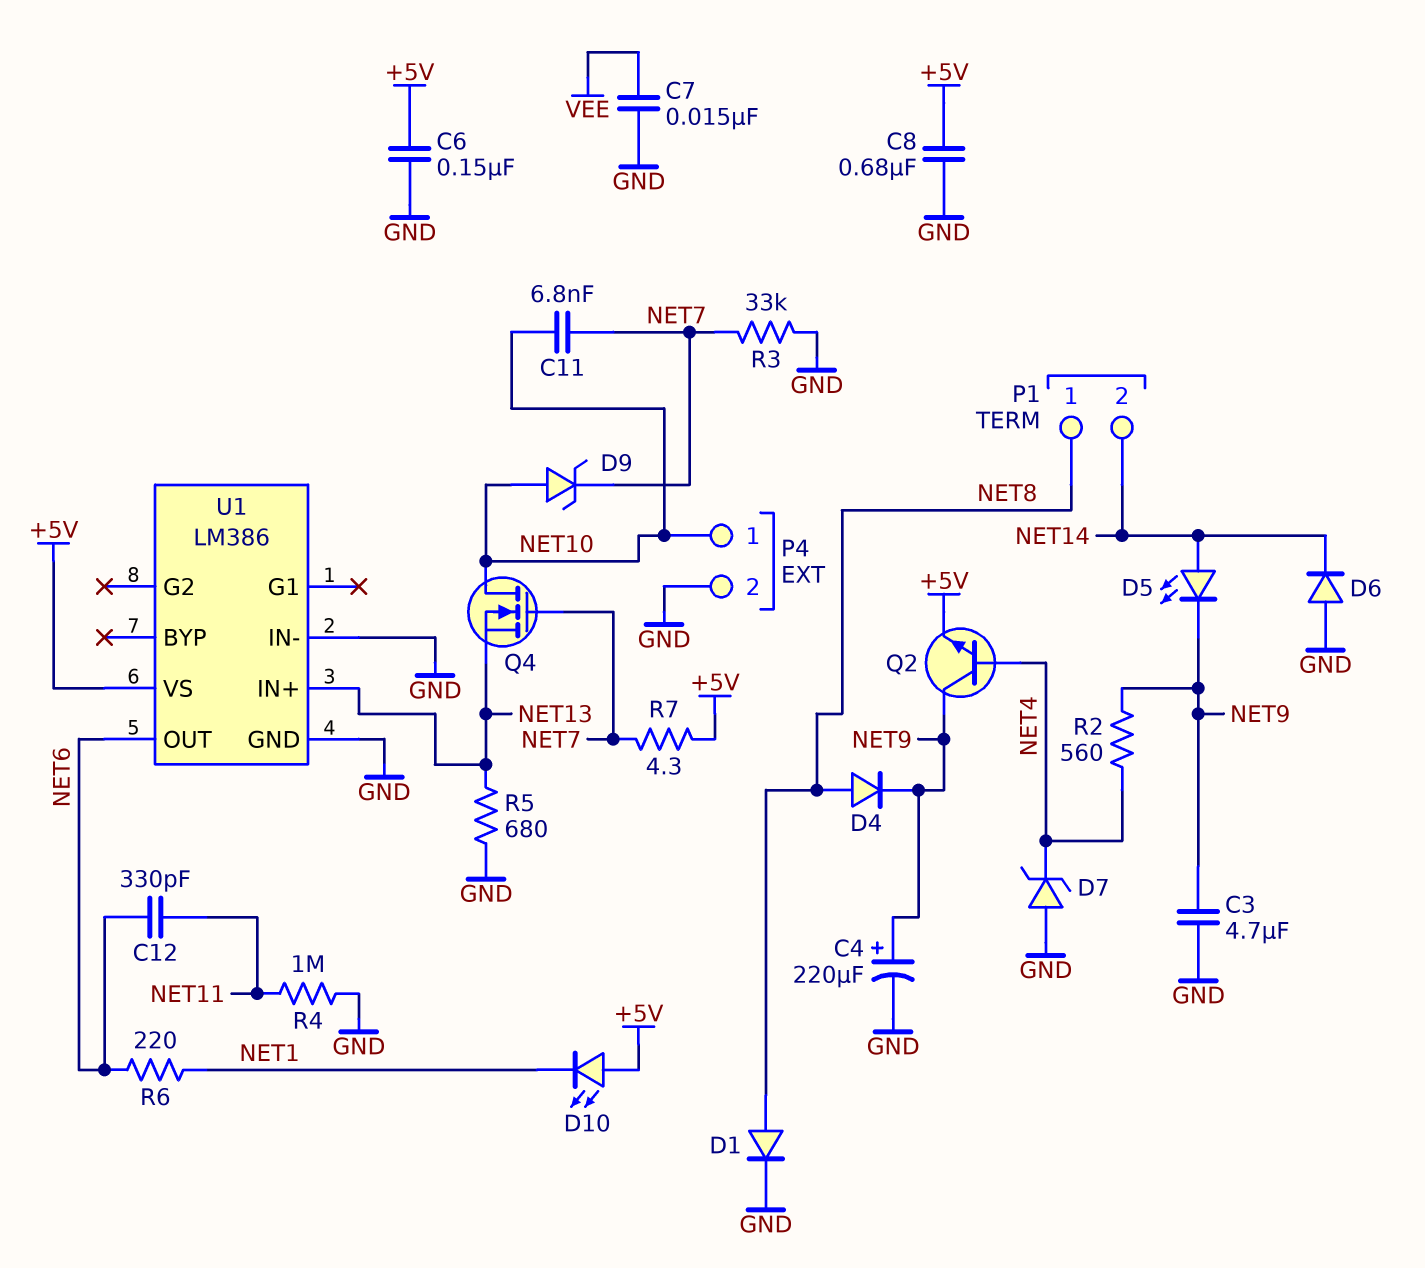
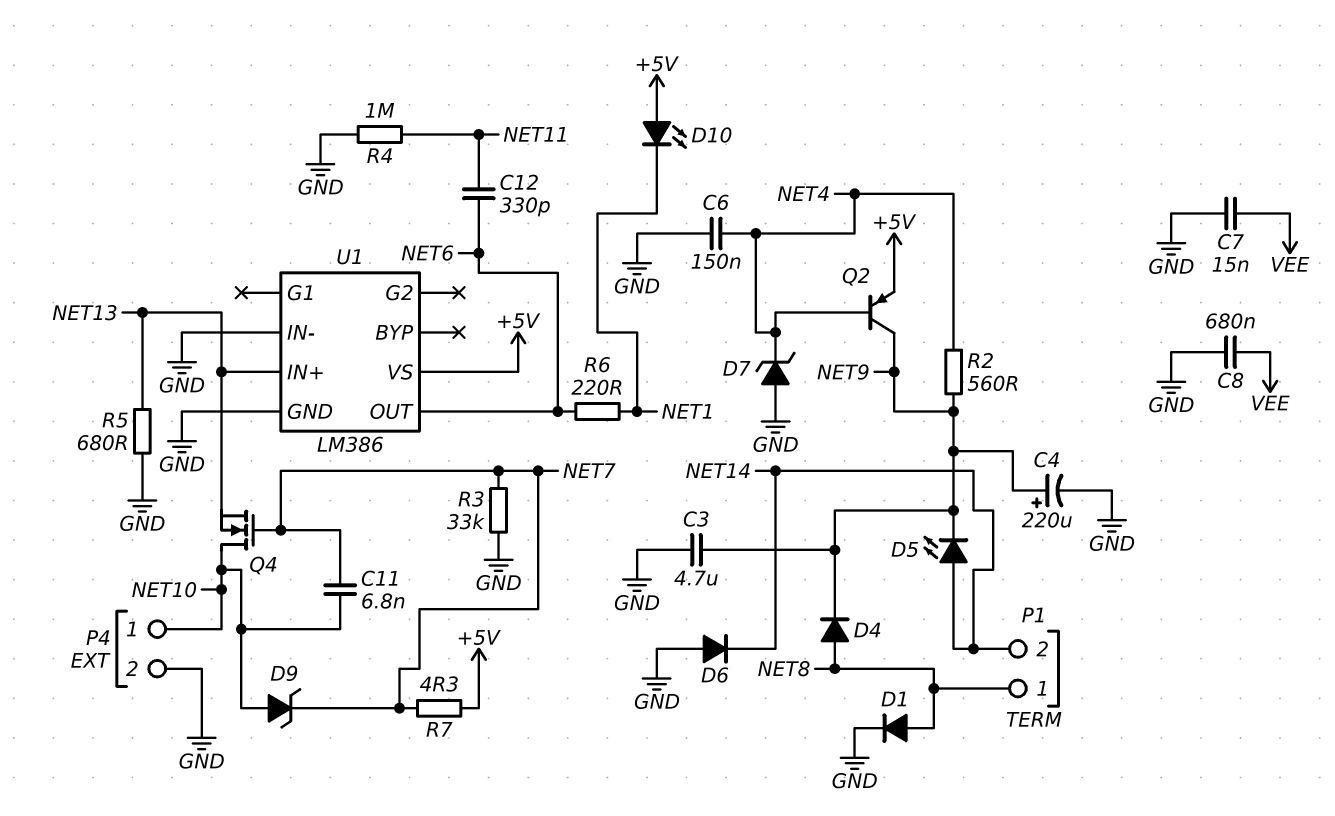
C6: 150nF (+5V, GND) -> 150nF (GND, NET4)
C8: 680nF (+5V, GND) -> 680nF (GND, VEE)
Q2: NPN (B NET4, C NET9, E +5V) -> PNP (B NET4, C NET9, E +5V)

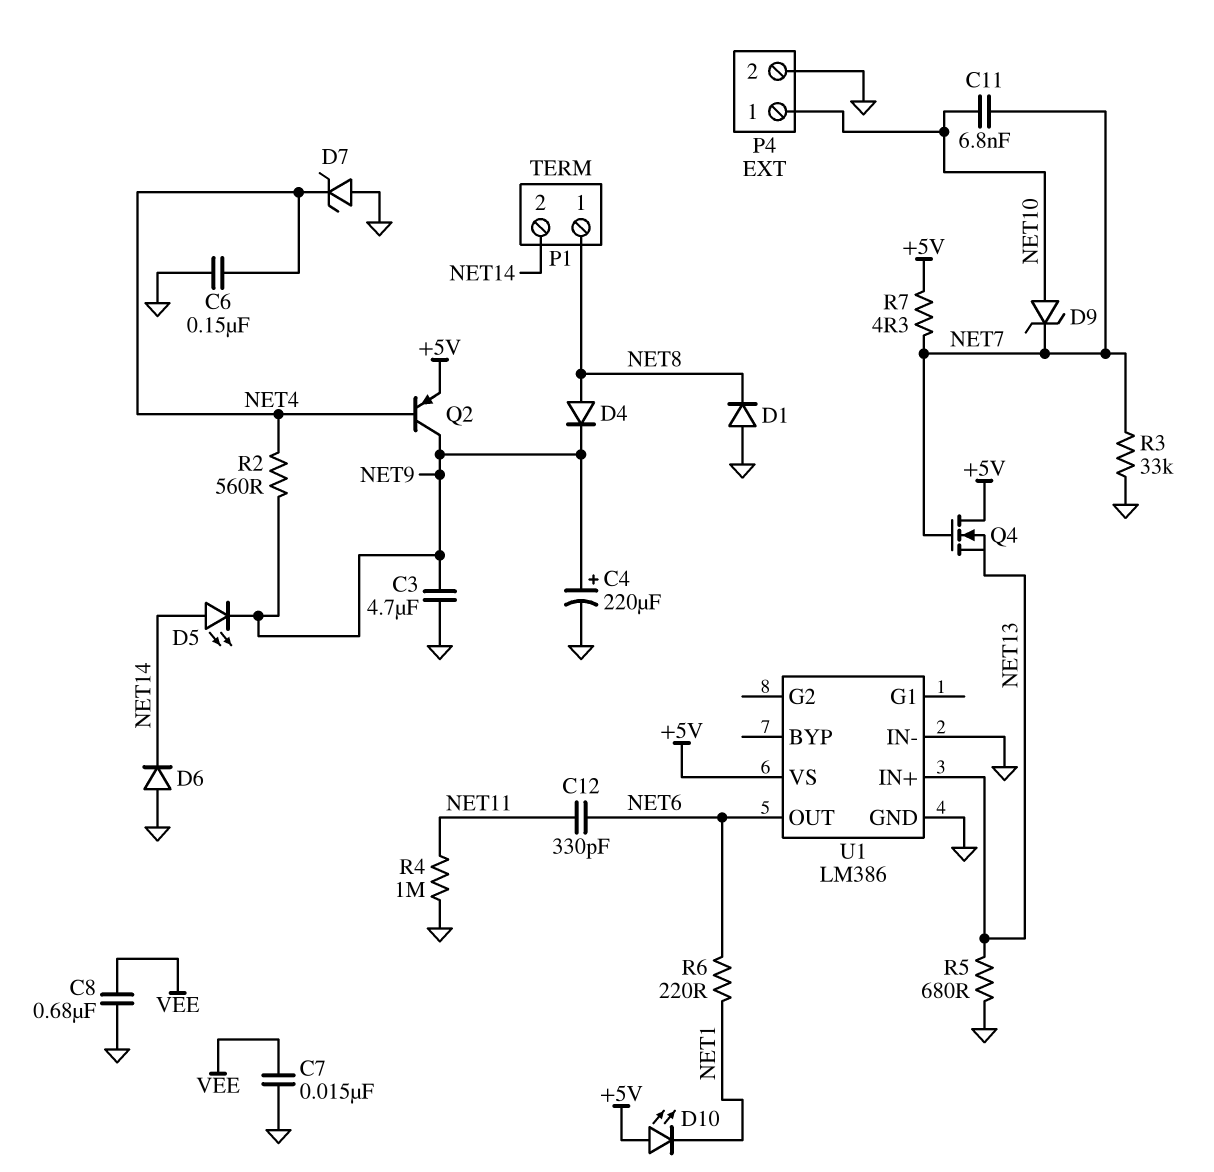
D1: diode (A NET8, K GND) -> diode (A GND, K NET8)
Q4: NMOS (G NET7, D NET10, S NET13) -> NMOS (G NET7, D +5V, S NET13)

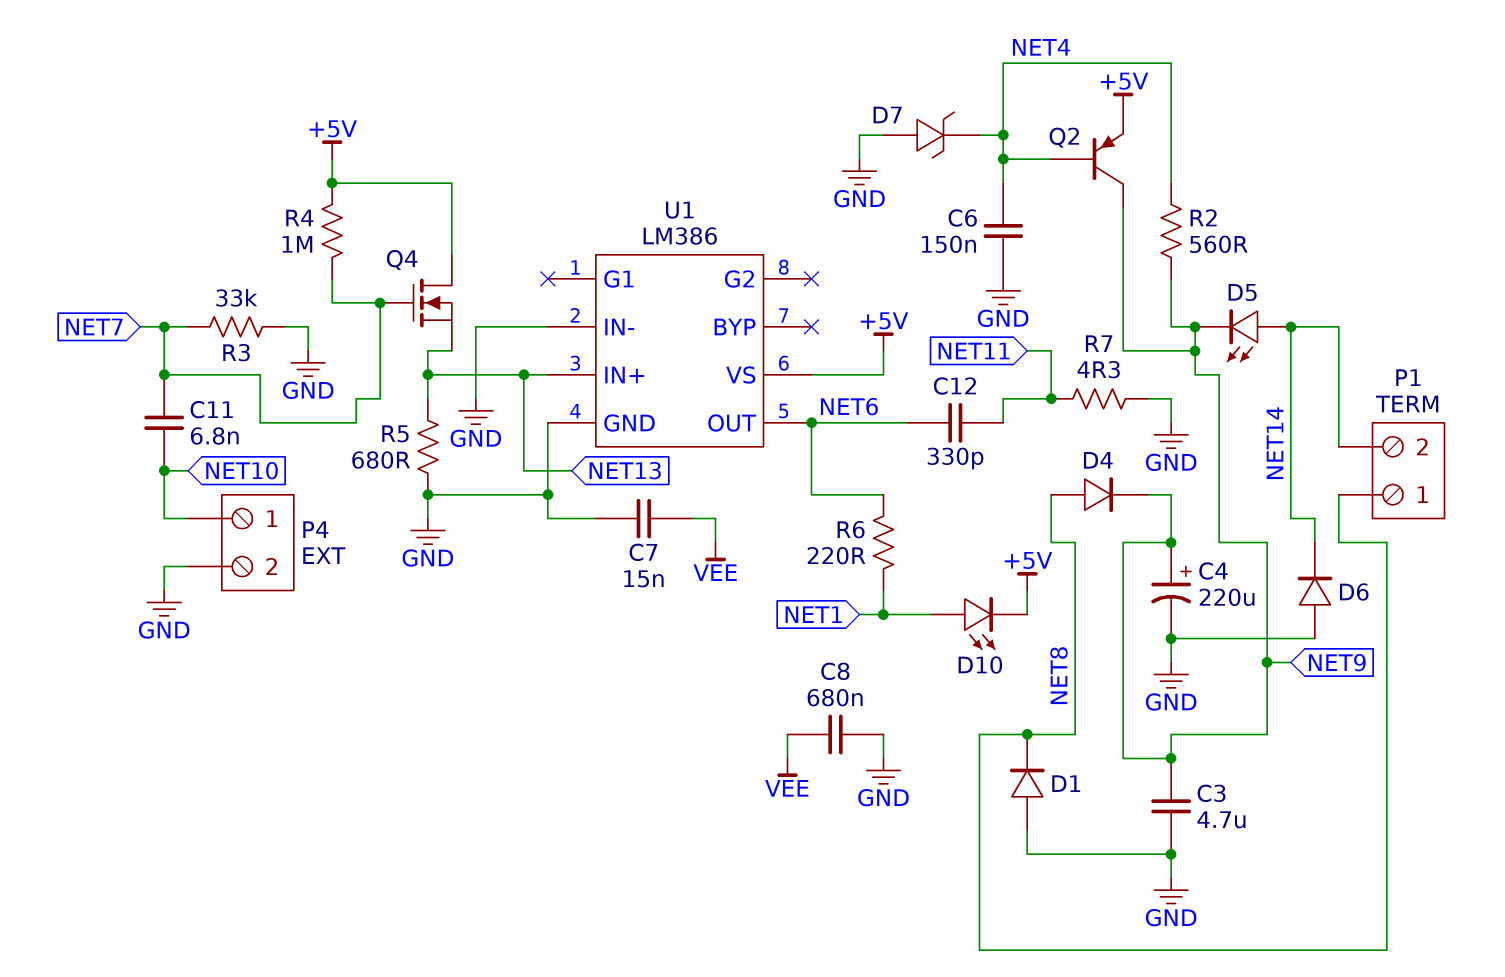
D9: zener (A NET10, K NET7) -> none
D10: LED (A +5V, K NET1) -> LED (A NET1, K +5V)
R4: 1M (GND, NET11) -> 1M (+5V, NET7)
R7: 4.3 (+5V, NET7) -> 4.3 (GND, NET11)

